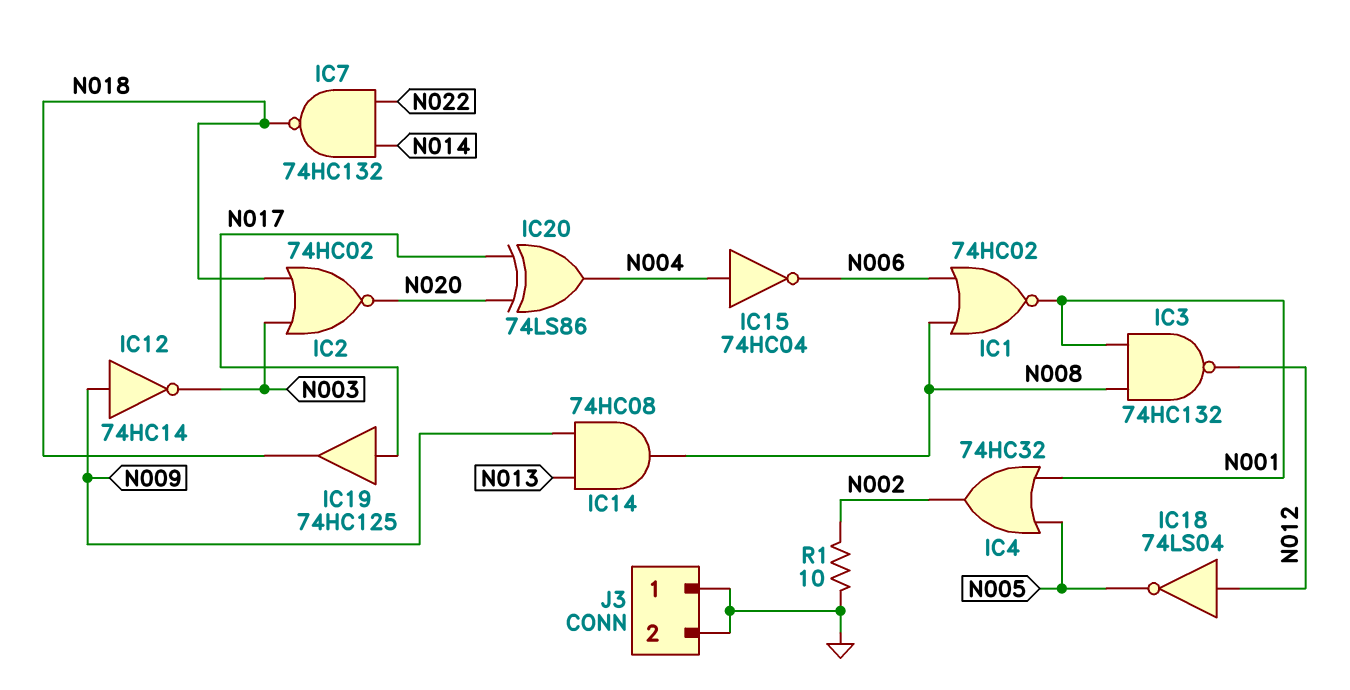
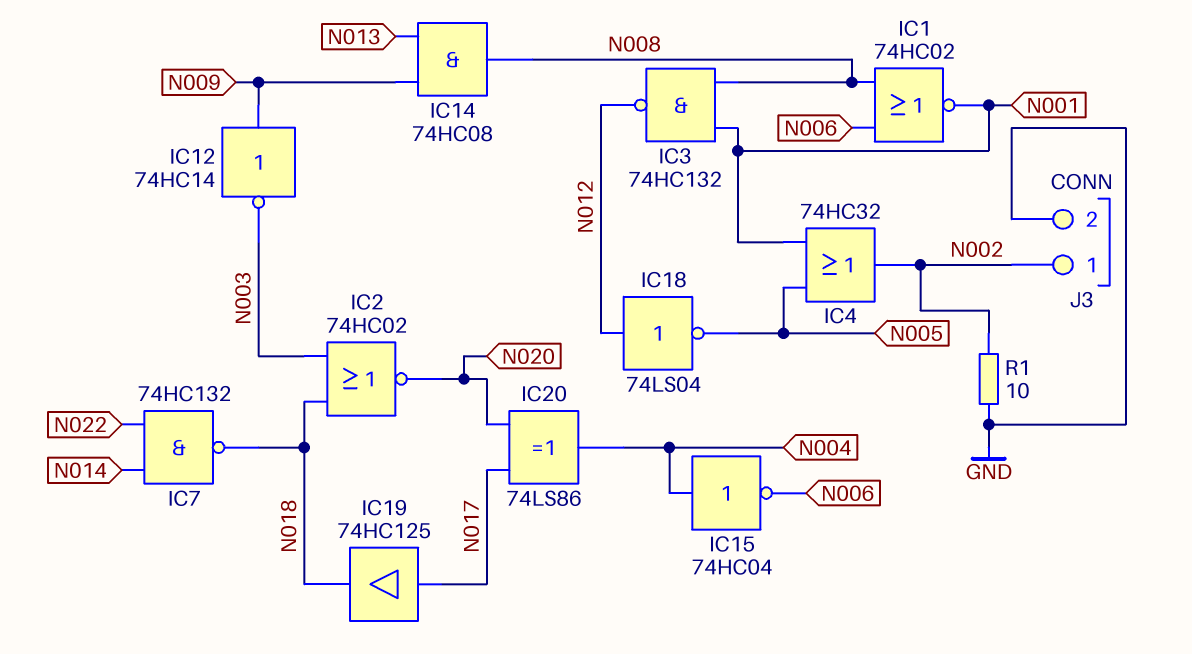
J3 pin 1: GND -> N002

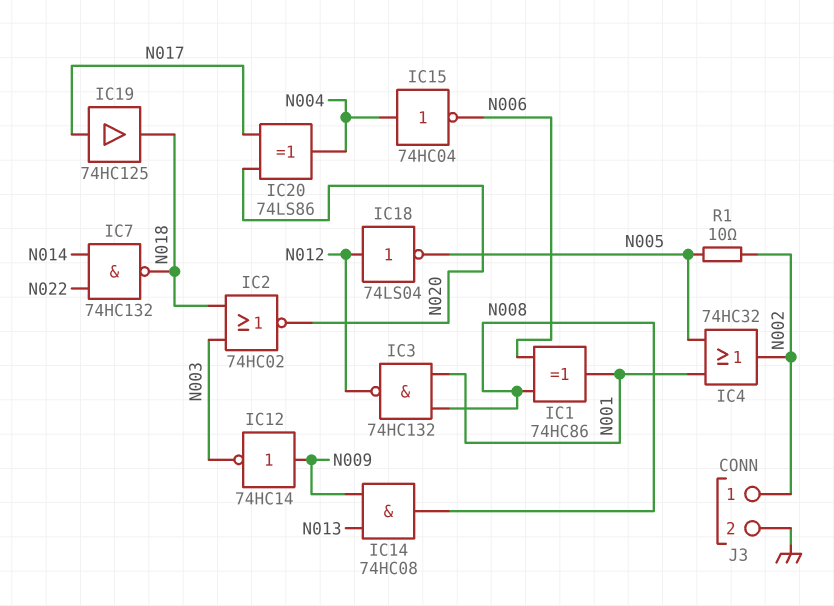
IC1: NOR 74HC02 (in N006, in N008, out N001) -> XOR 74HC86 (in N006, in N008, out N001)
R1: 10 (GND, N002) -> 10 (N002, N005)

